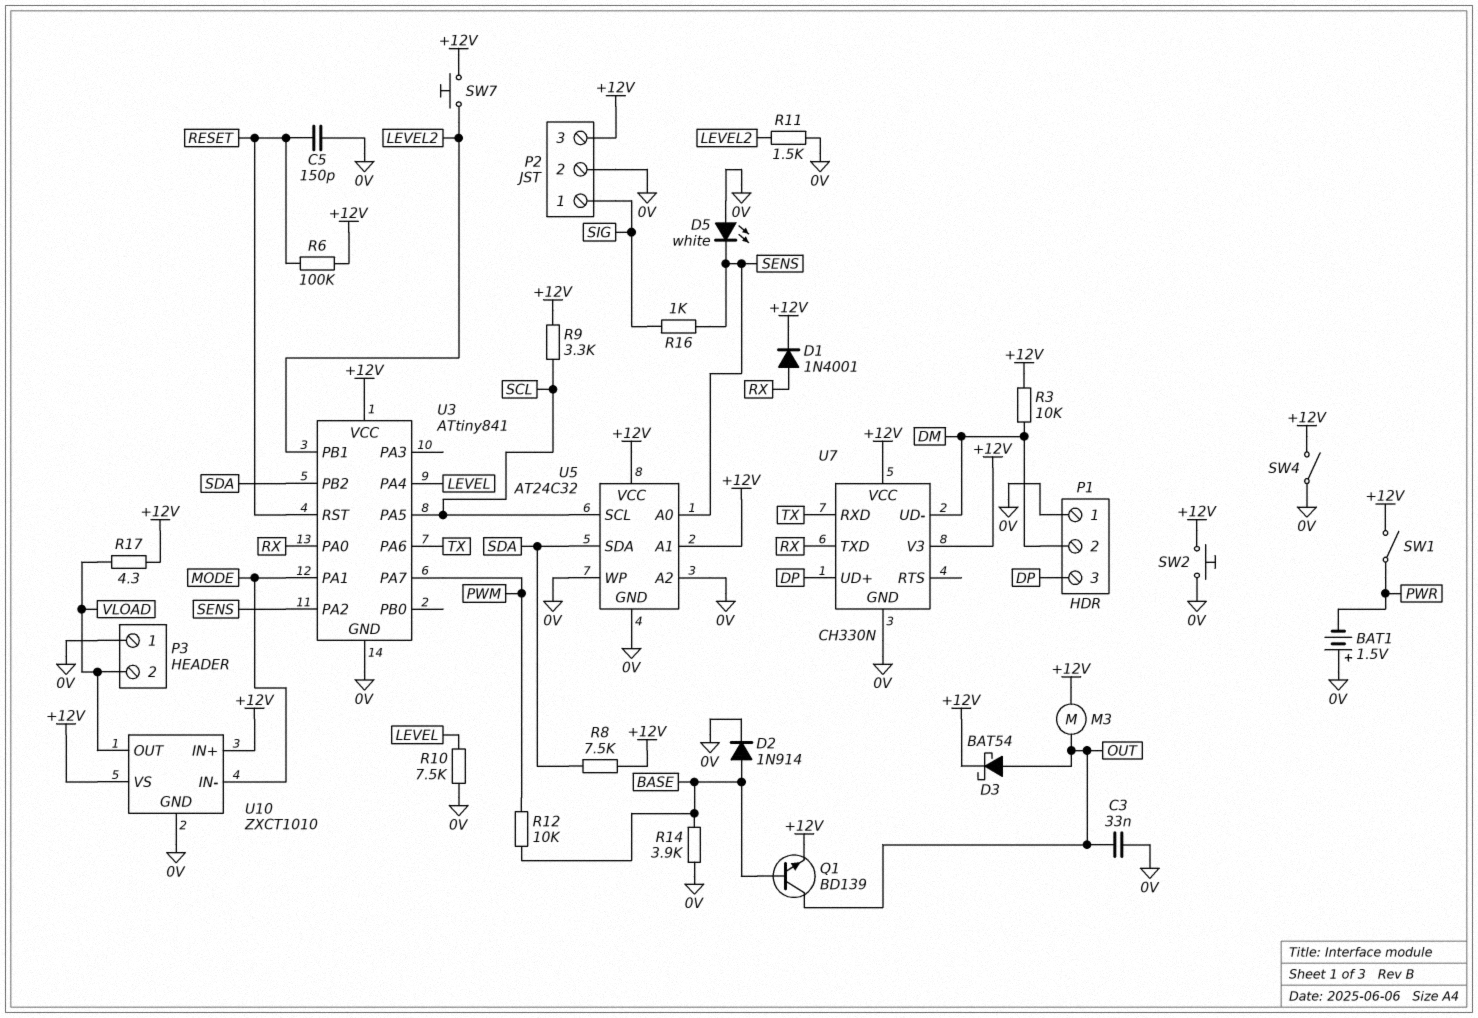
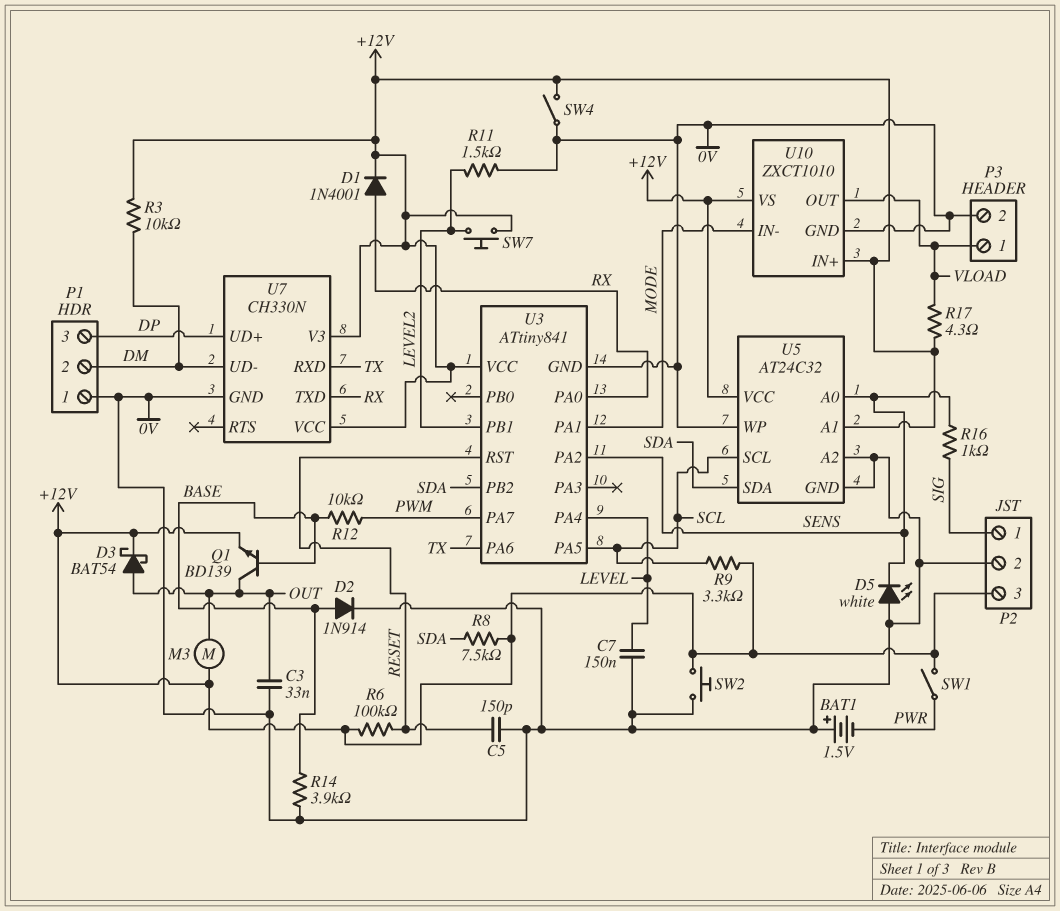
C7: none -> 150nF (0V, LEVEL)
P3 pin 1: 0V -> VLOAD
P3 pin 2: VLOAD -> 0V
R10: 7.5k (0V, LEVEL) -> none

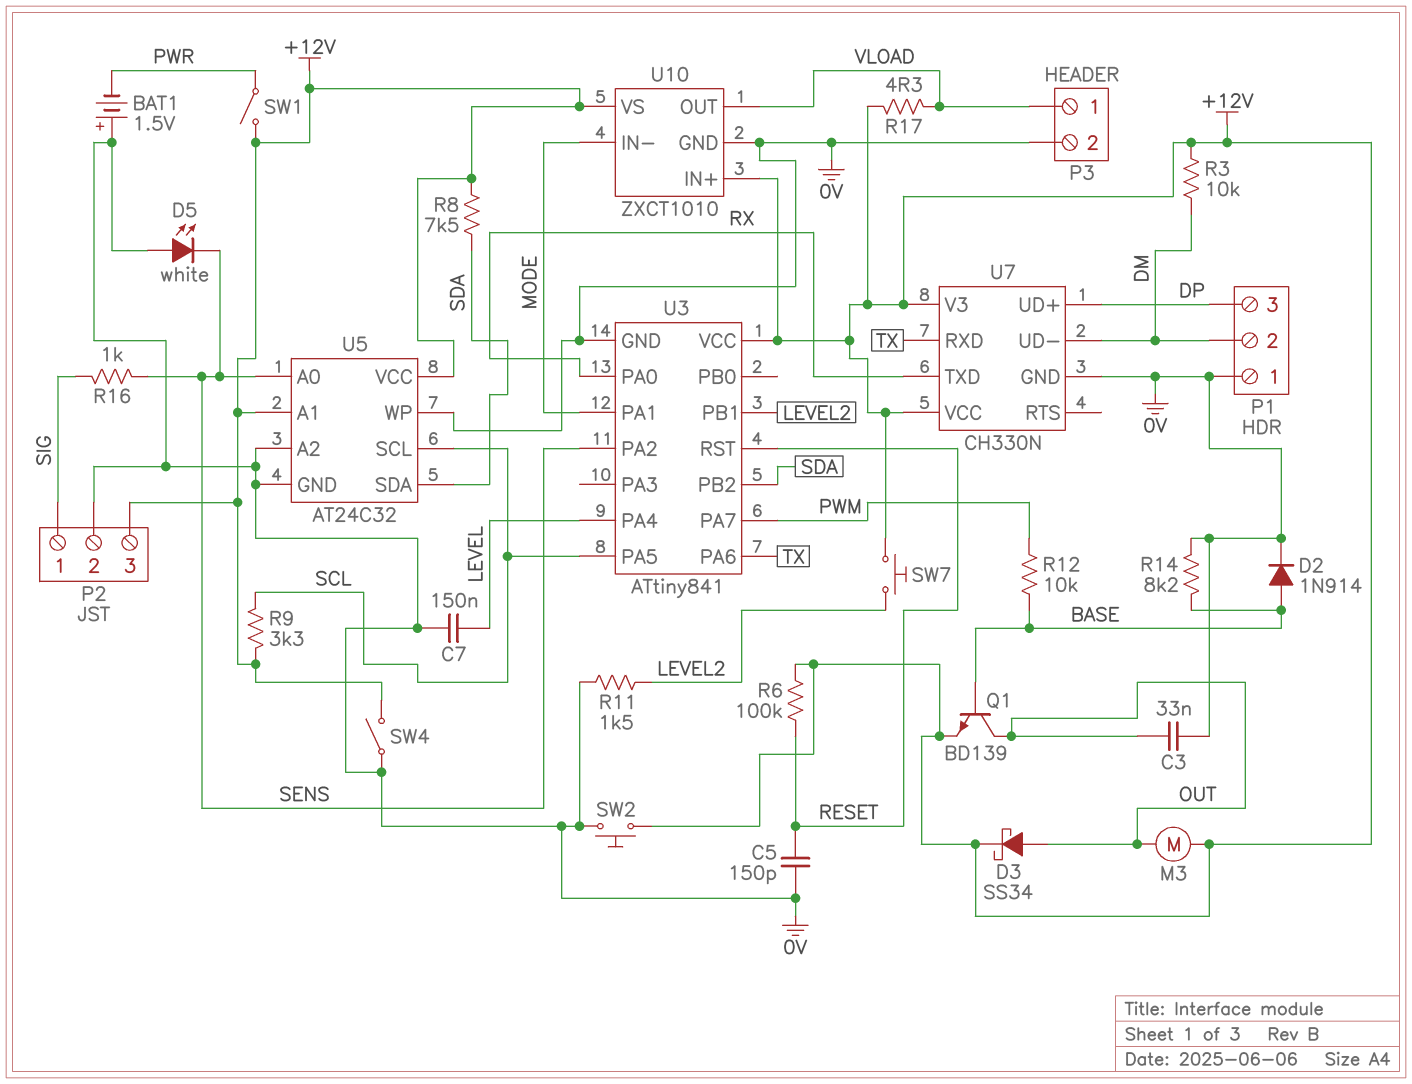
D1: diode 1N4001 (A RX, K +12V) -> none
D3: schottky BAT54 (A OUT, K +12V) -> schottky SS34 (A OUT, K +12V)
R14: 3.9k (0V, BASE) -> 8.2k (0V, BASE)

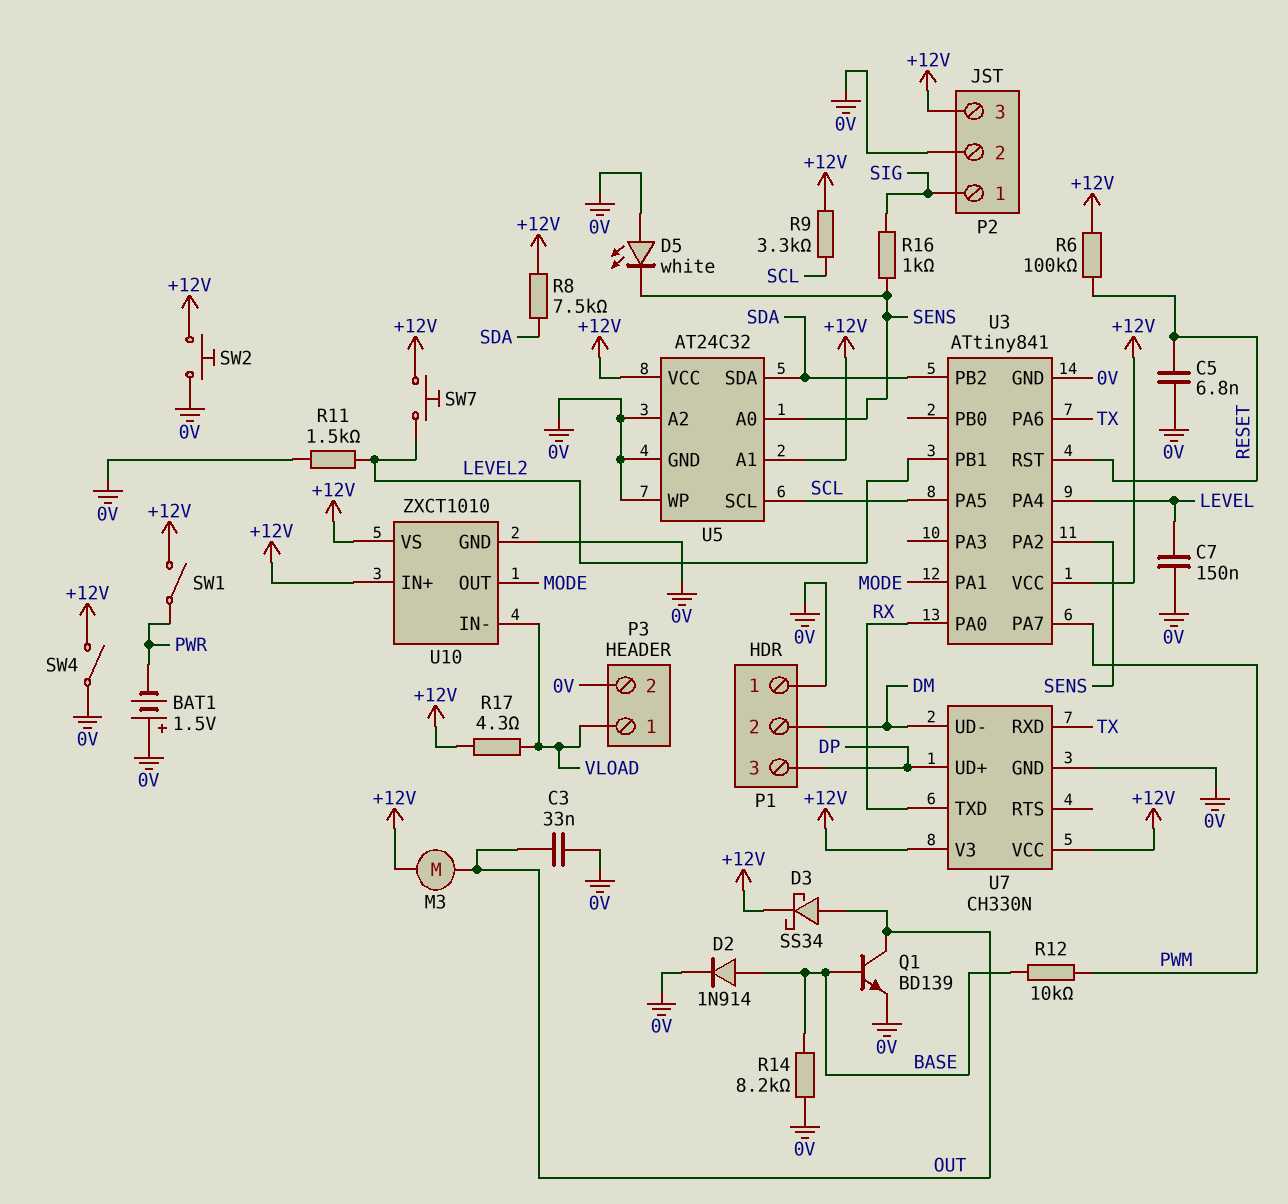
C5: 150pF (0V, RESET) -> 6.8nF (0V, RESET)
Q1: NPN BD139 (B BASE, C OUT, E +12V) -> NPN BD139 (B BASE, C OUT, E 0V)
R3: 10k (+12V, DM) -> none
U10 pin IN-: MODE -> VLOAD
U10 pin OUT: VLOAD -> MODE

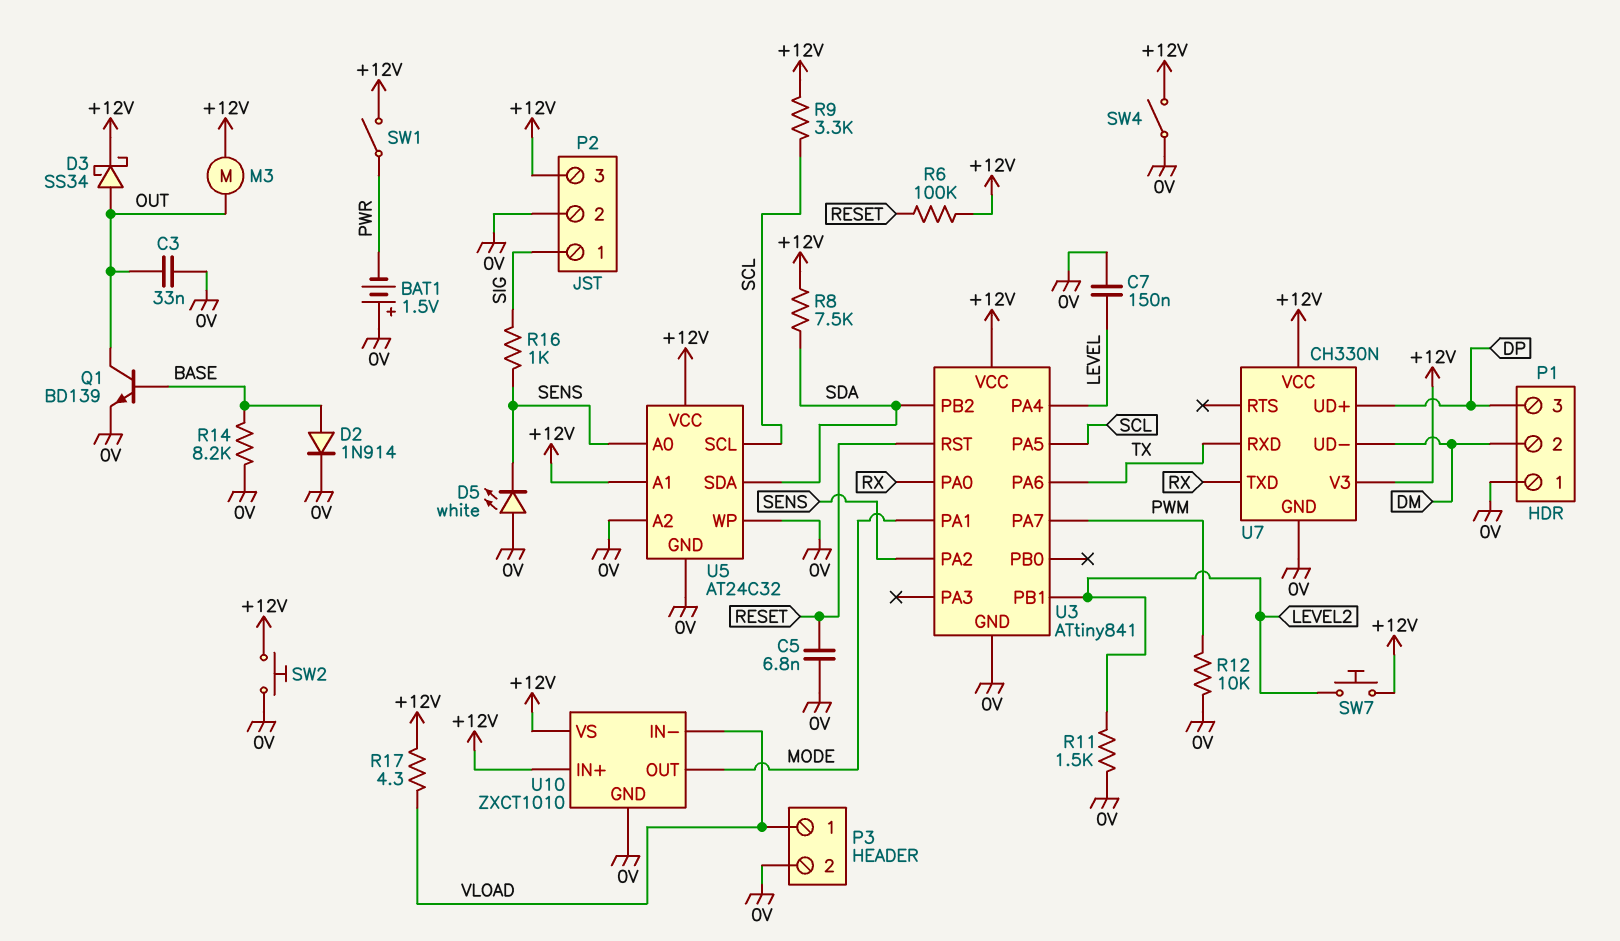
R12: 10k (BASE, PWM) -> 10k (0V, PWM)

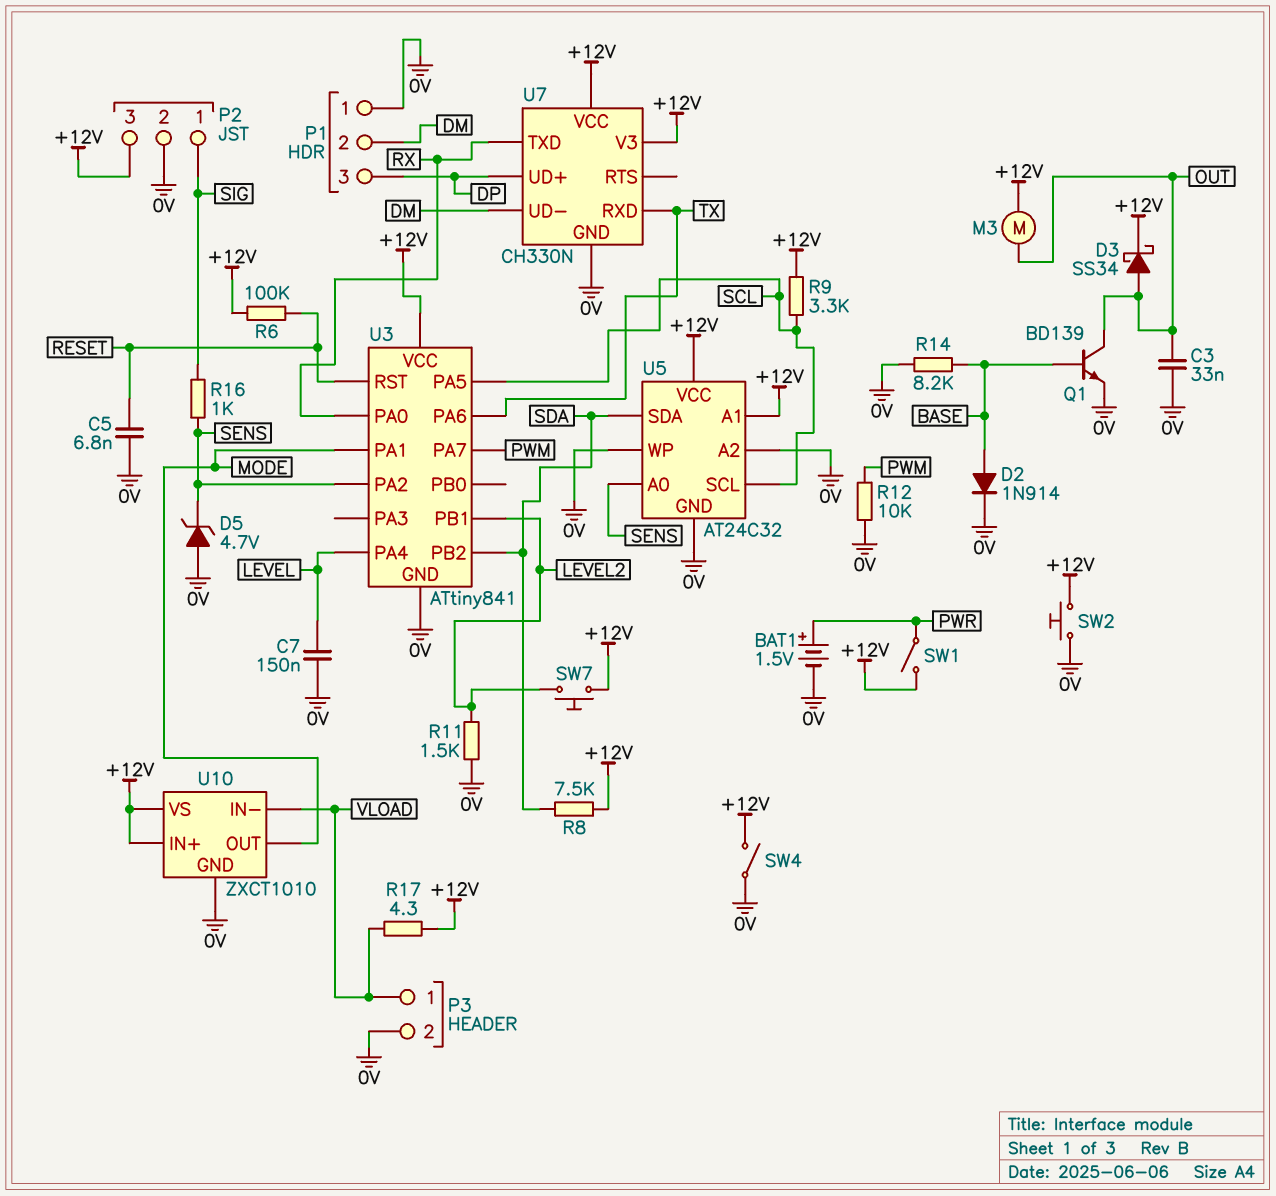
BAT1: 1.5V (plus 0V, minus PWR) -> 1.5V (plus PWR, minus 0V)
D5: LED white (A 0V, K SENS) -> zener 4.7V (A 0V, K SENS)

